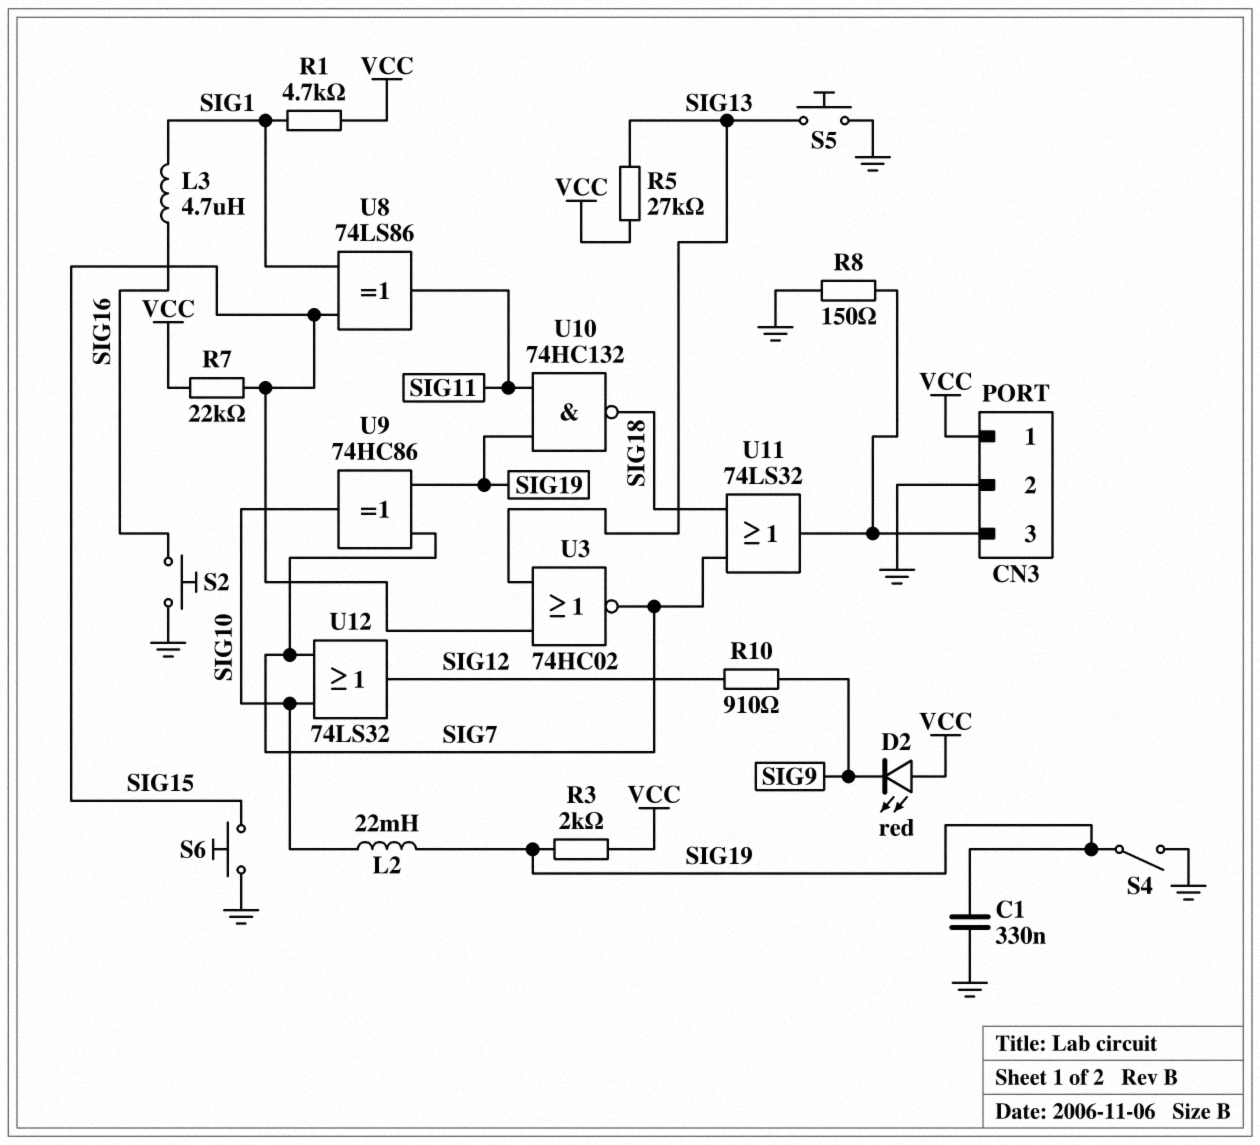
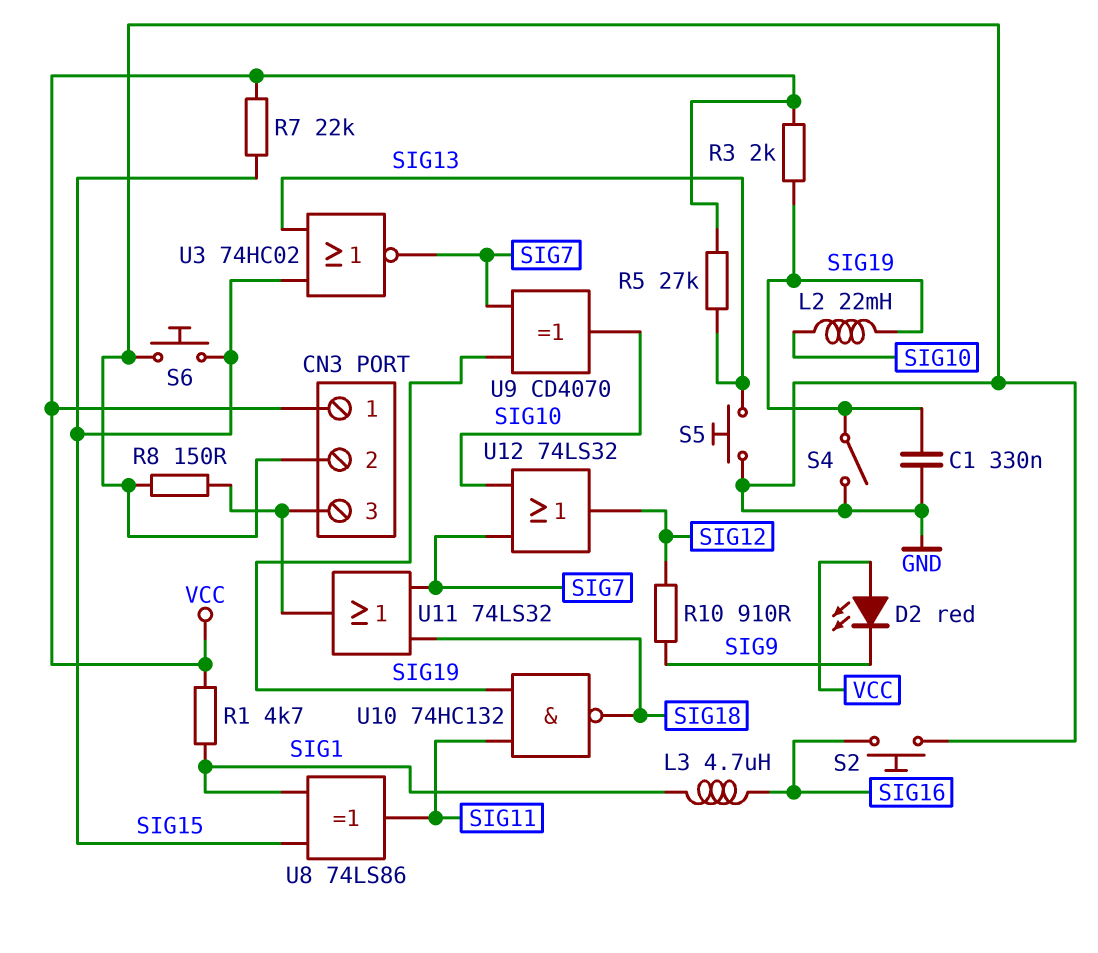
U9: XOR 74HC86 (in SIG7, in SIG19, out SIG10) -> XOR CD4070 (in SIG7, in SIG19, out SIG10)

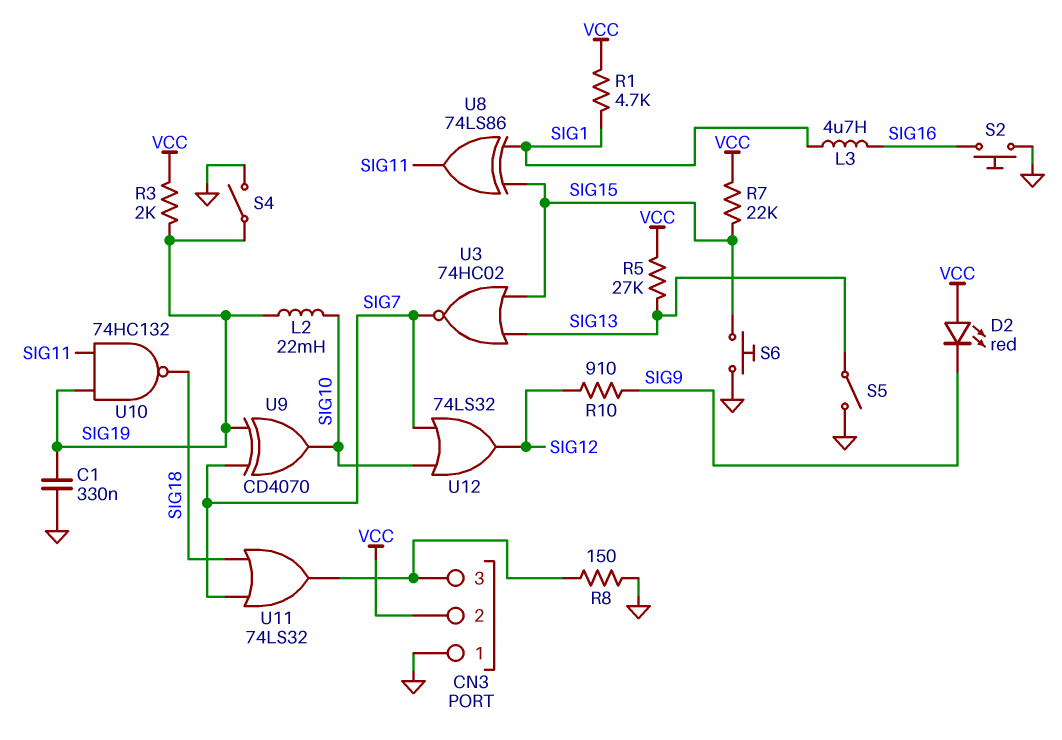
CN3 pin 1: VCC -> GND
CN3 pin 2: GND -> VCC
S5: button (GND, SIG13) -> switch (GND, SIG13)

